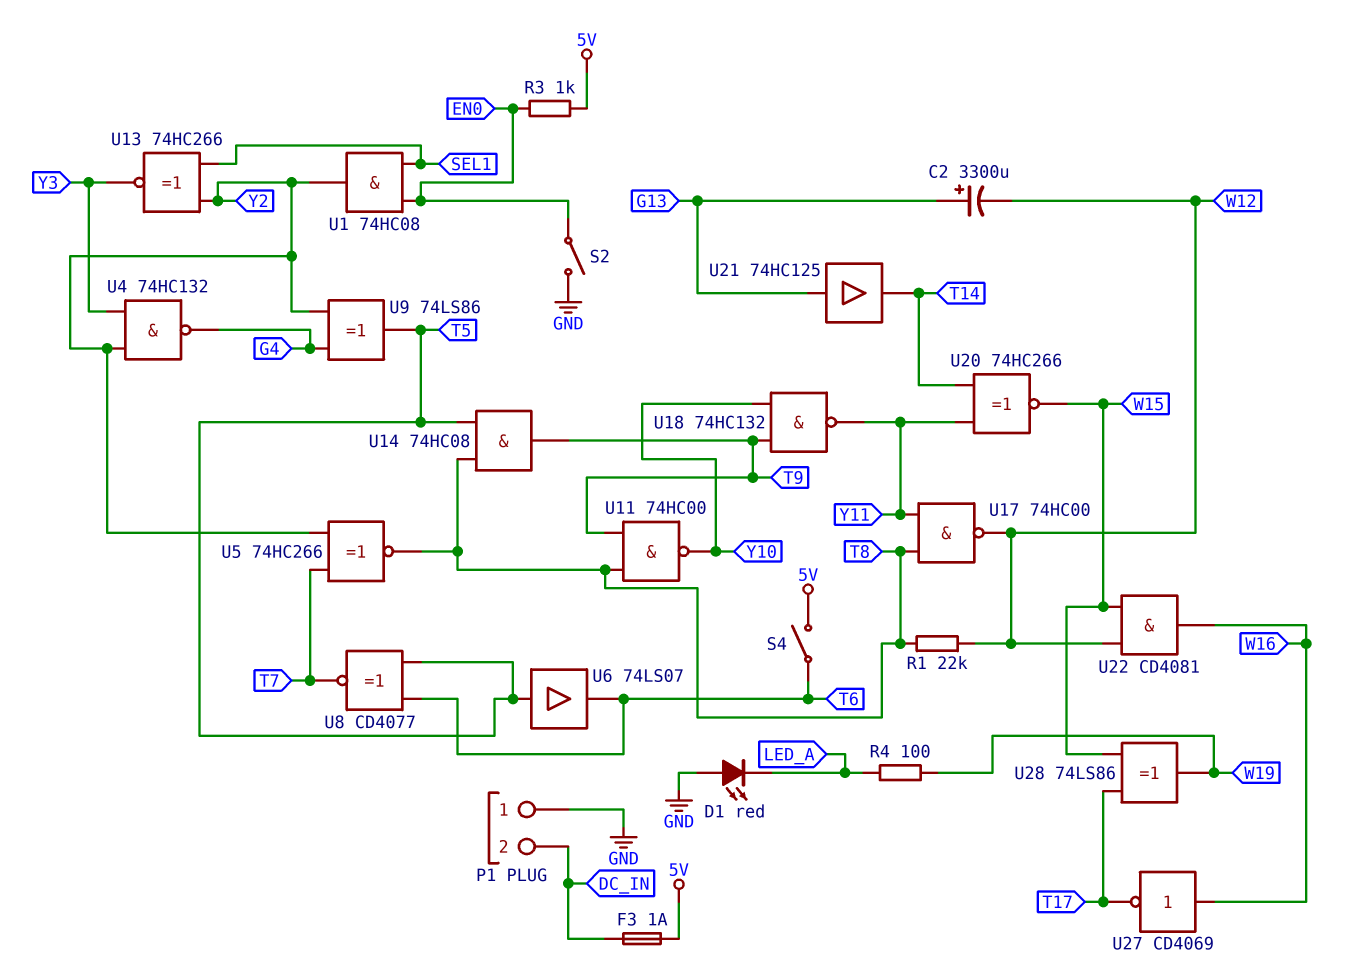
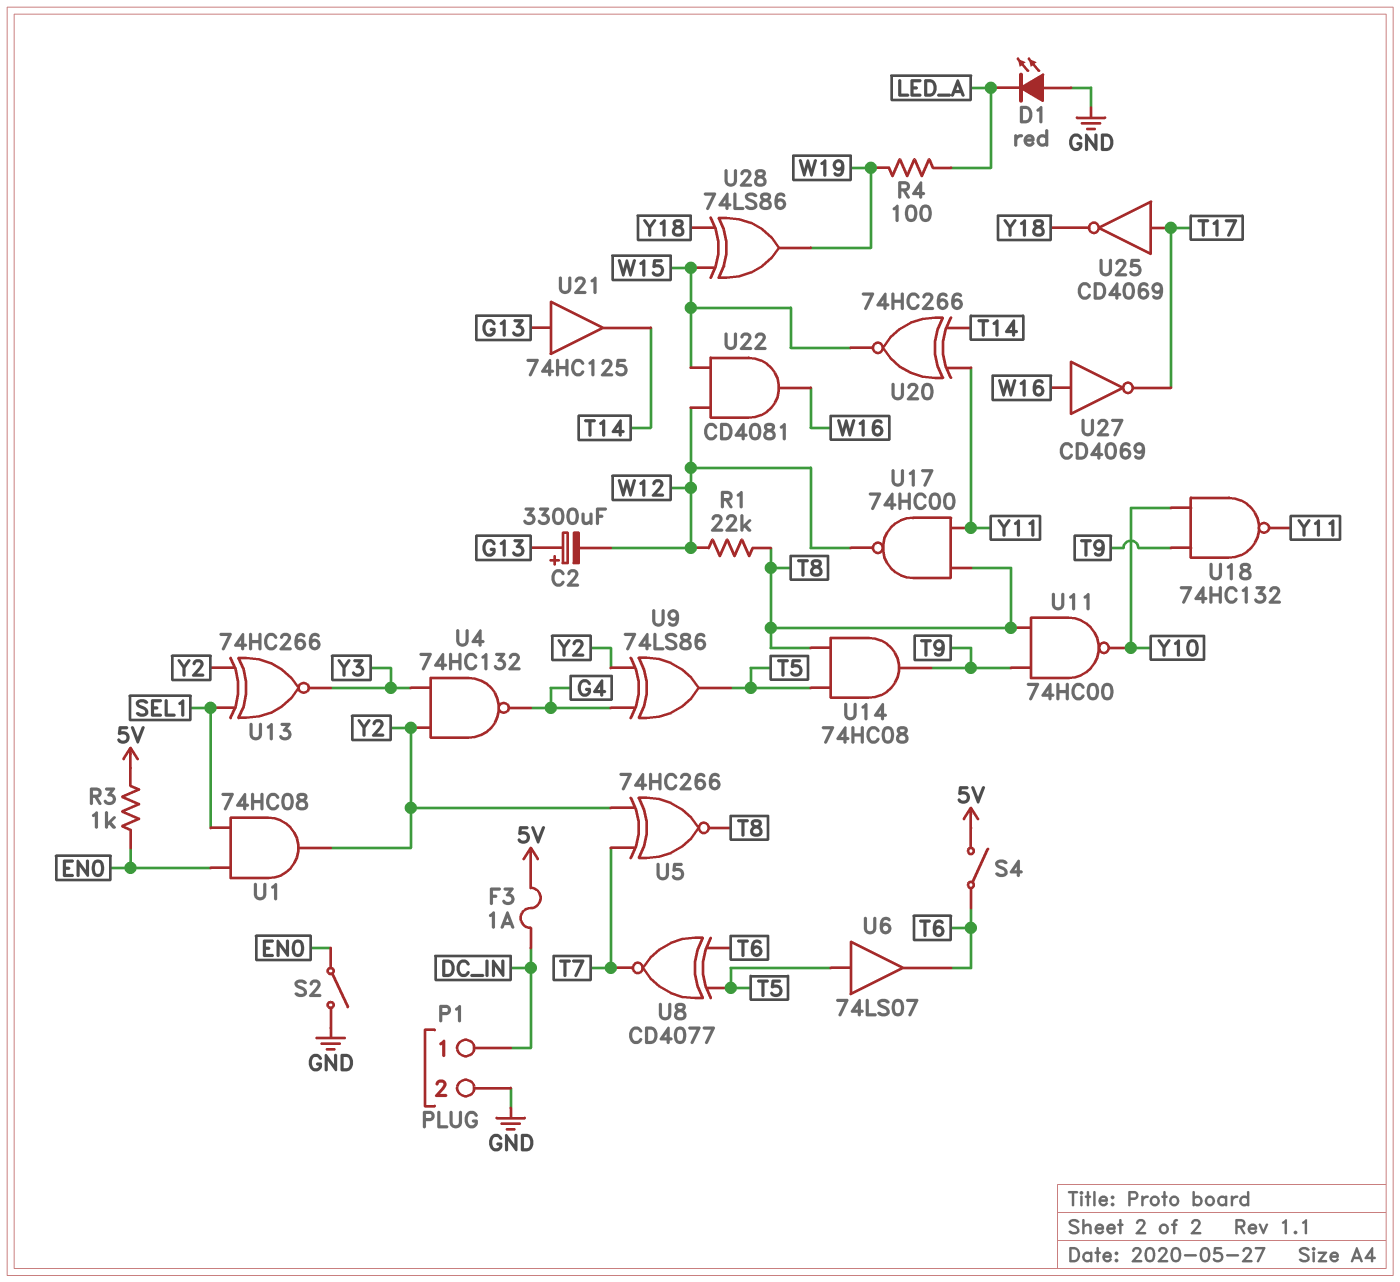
P1 pin 1: GND -> DC_IN
P1 pin 2: DC_IN -> GND
U25: none -> NOT CD4069 (in T17, out Y18)
U28: XOR 74LS86 (in T17, in W15, out W19) -> XOR 74LS86 (in W15, in Y18, out W19)

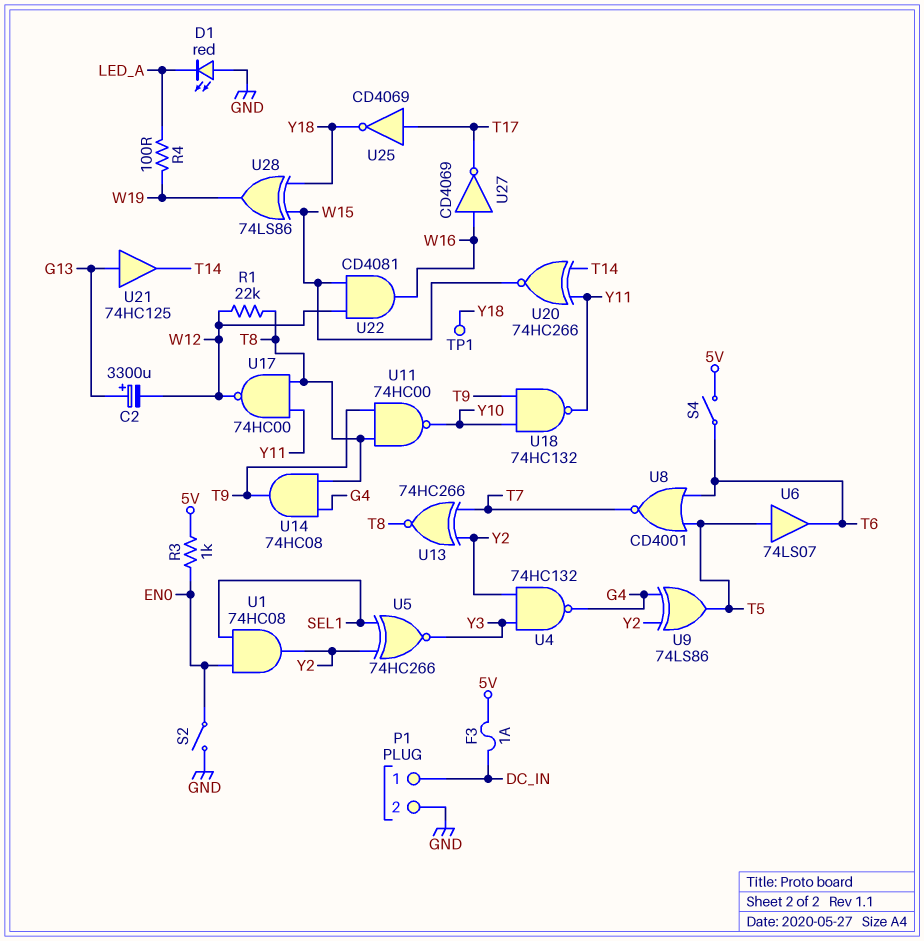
TP1: none -> test point (Y18)
U5: XNOR 74HC266 (in T7, in Y2, out T8) -> XNOR 74HC266 (in SEL1, in Y2, out Y3)
U8: XNOR CD4077 (in T5, in T6, out T7) -> NOR CD4001 (in T5, in T6, out T7)
U13: XNOR 74HC266 (in SEL1, in Y2, out Y3) -> XNOR 74HC266 (in T7, in Y2, out T8)
U14: AND 74HC08 (in T5, in T8, out T9) -> AND 74HC08 (in G4, in T8, out T9)

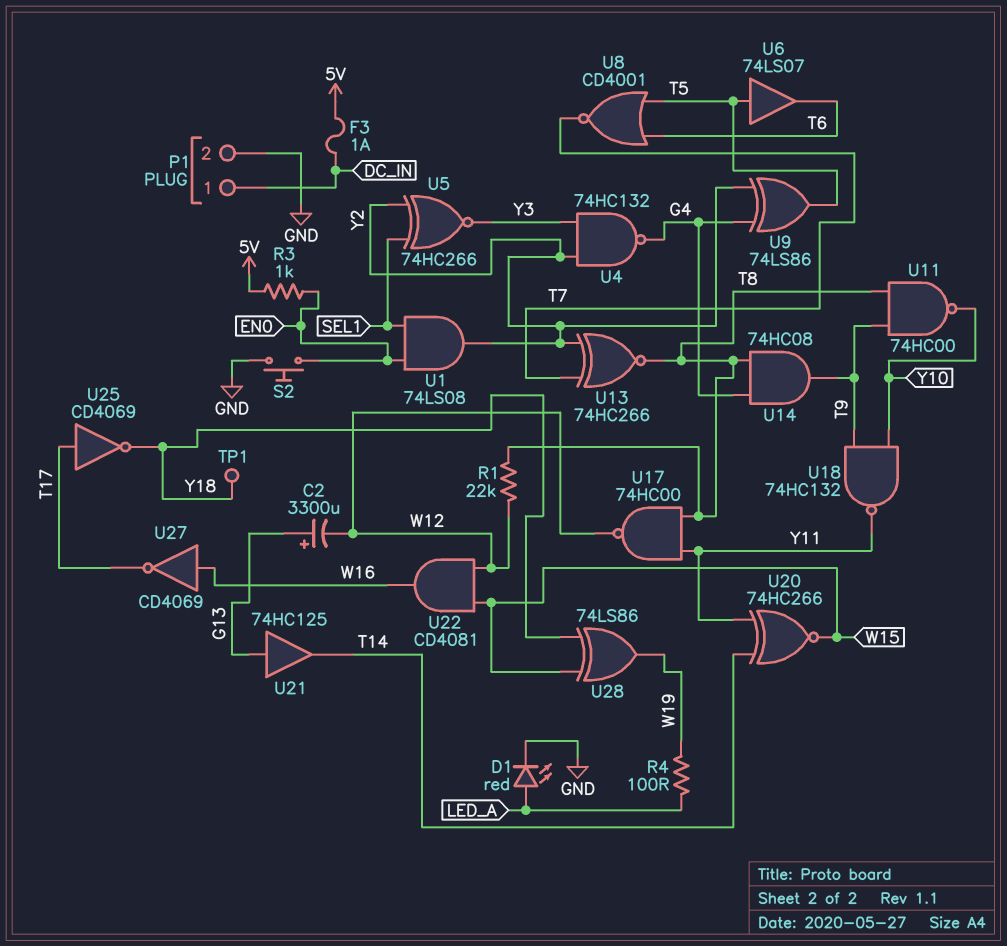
D1: LED red (A GND, K LED_A) -> LED red (A LED_A, K GND)
S2: switch (EN0, GND) -> button (EN0, GND)
S4: switch (5V, T6) -> none
U1: AND 74HC08 (in EN0, in SEL1, out Y2) -> AND 74LS08 (in EN0, in SEL1, out Y2)

